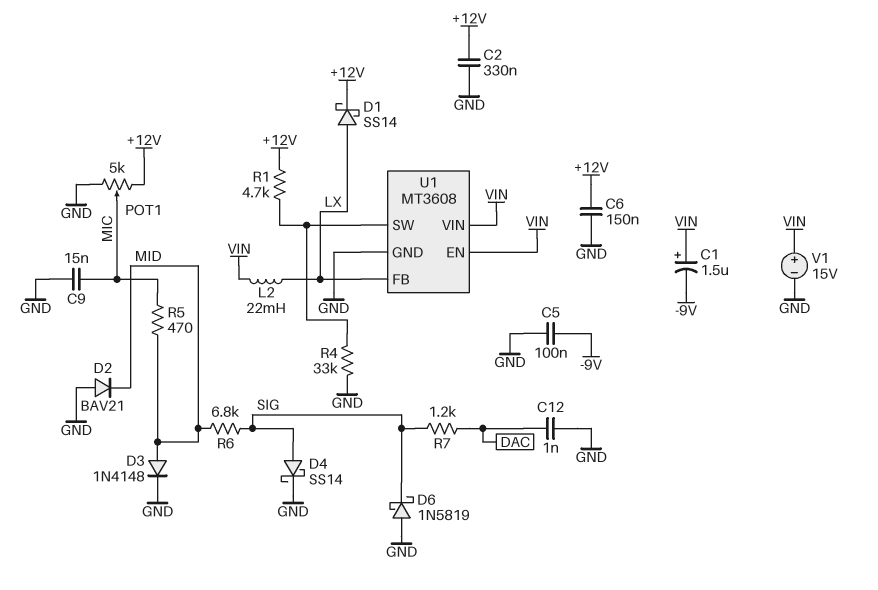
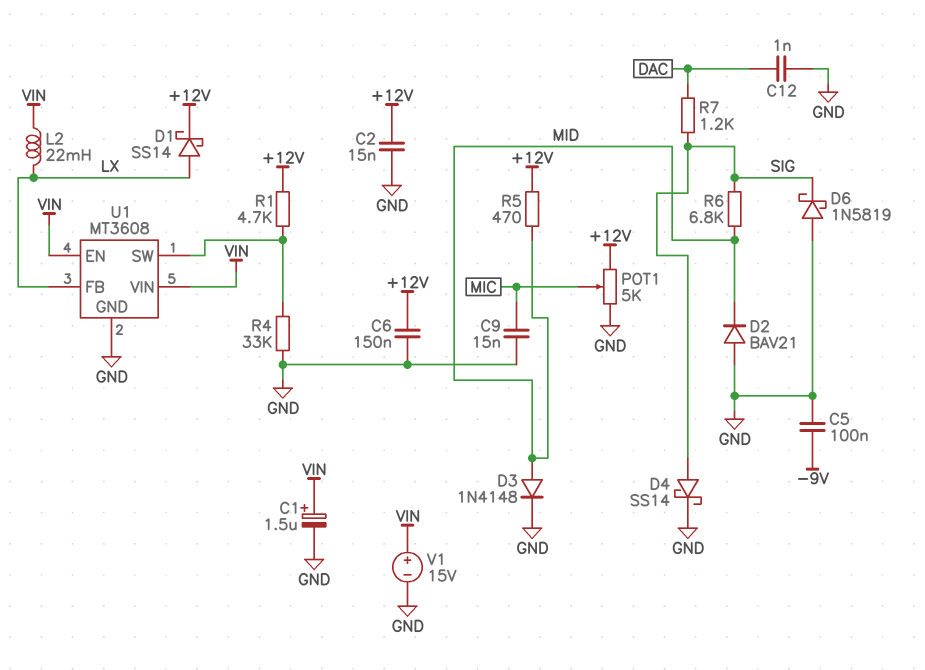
C1: 1.5uF (plus VIN, minus -9V) -> 1.5uF (plus VIN, minus GND)
C2: 330nF (+12V, GND) -> 15nF (+12V, GND)
R5: 470 (MIC, MID) -> 470 (+12V, MID)

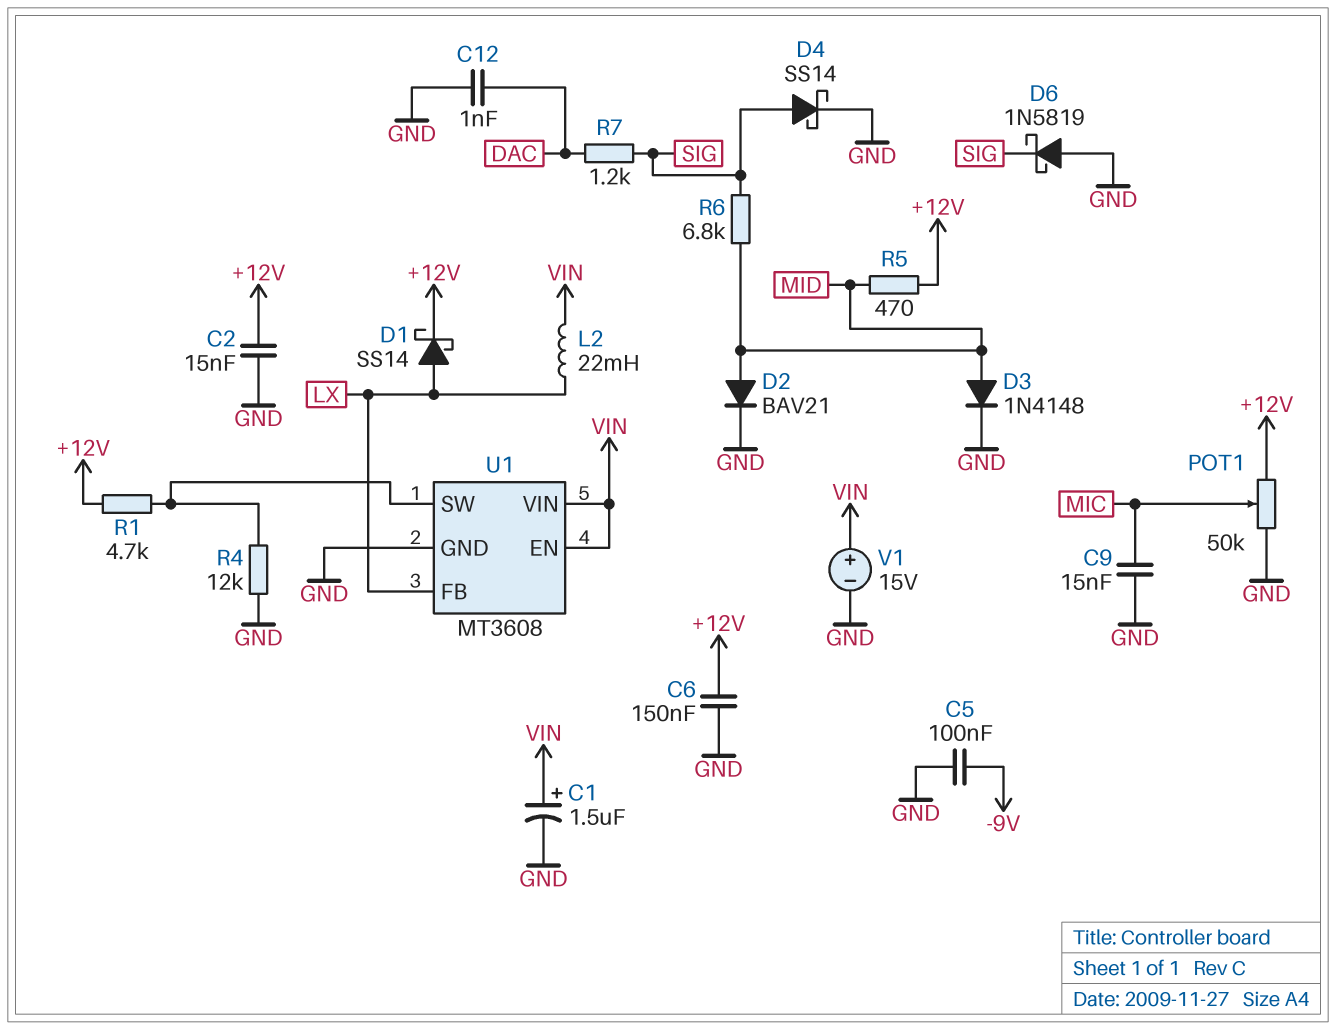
D2: diode BAV21 (A GND, K MID) -> diode BAV21 (A MID, K GND)
POT1: 5k (+12V, GND, wiper MIC) -> 50k (+12V, GND, wiper MIC)
R4: 33k (GND, U1/SW) -> 12k (GND, U1/SW)

